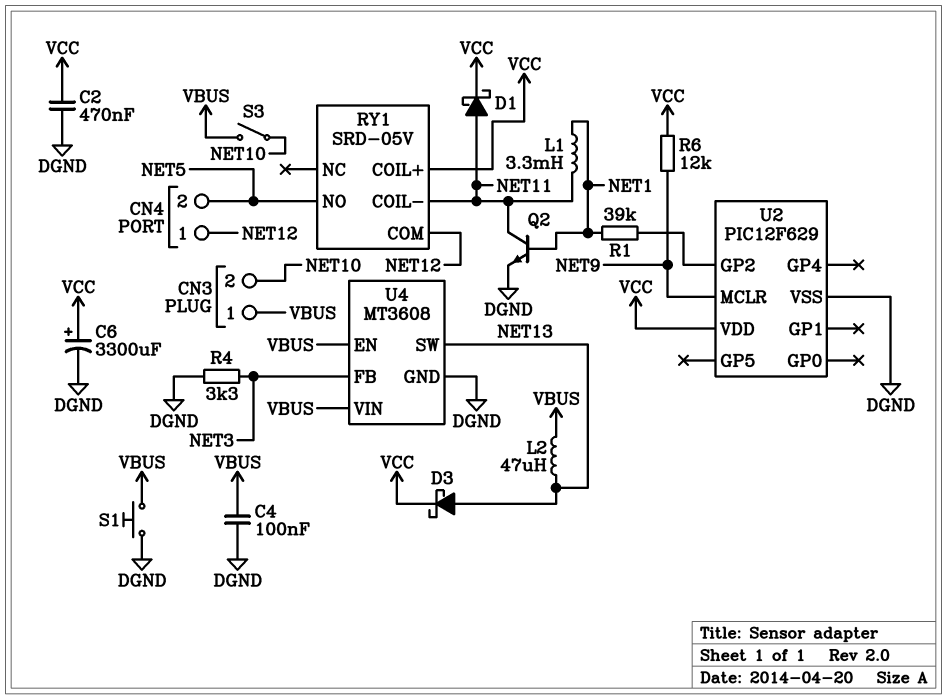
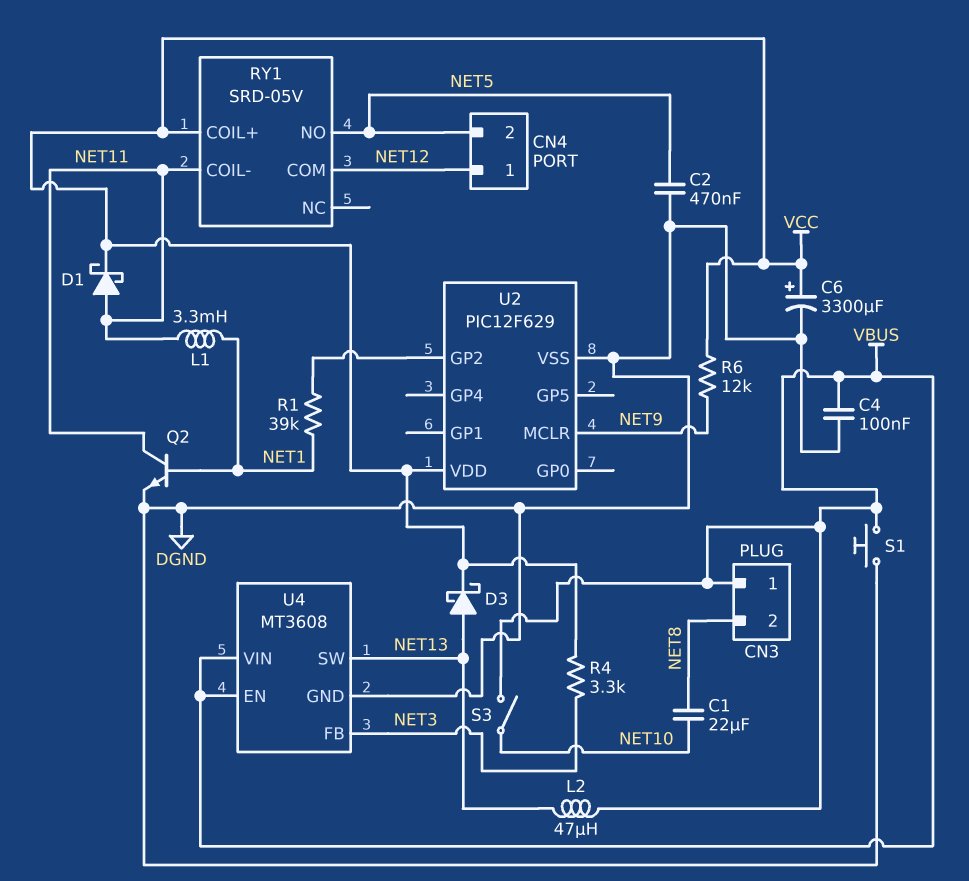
C1: none -> 22uF (NET8, NET10)
C2: 470nF (DGND, VCC) -> 470nF (DGND, NET5)
CN3 pin 2: NET10 -> NET8
R4: 3.3k (DGND, NET3) -> 3.3k (NET3, VCC)

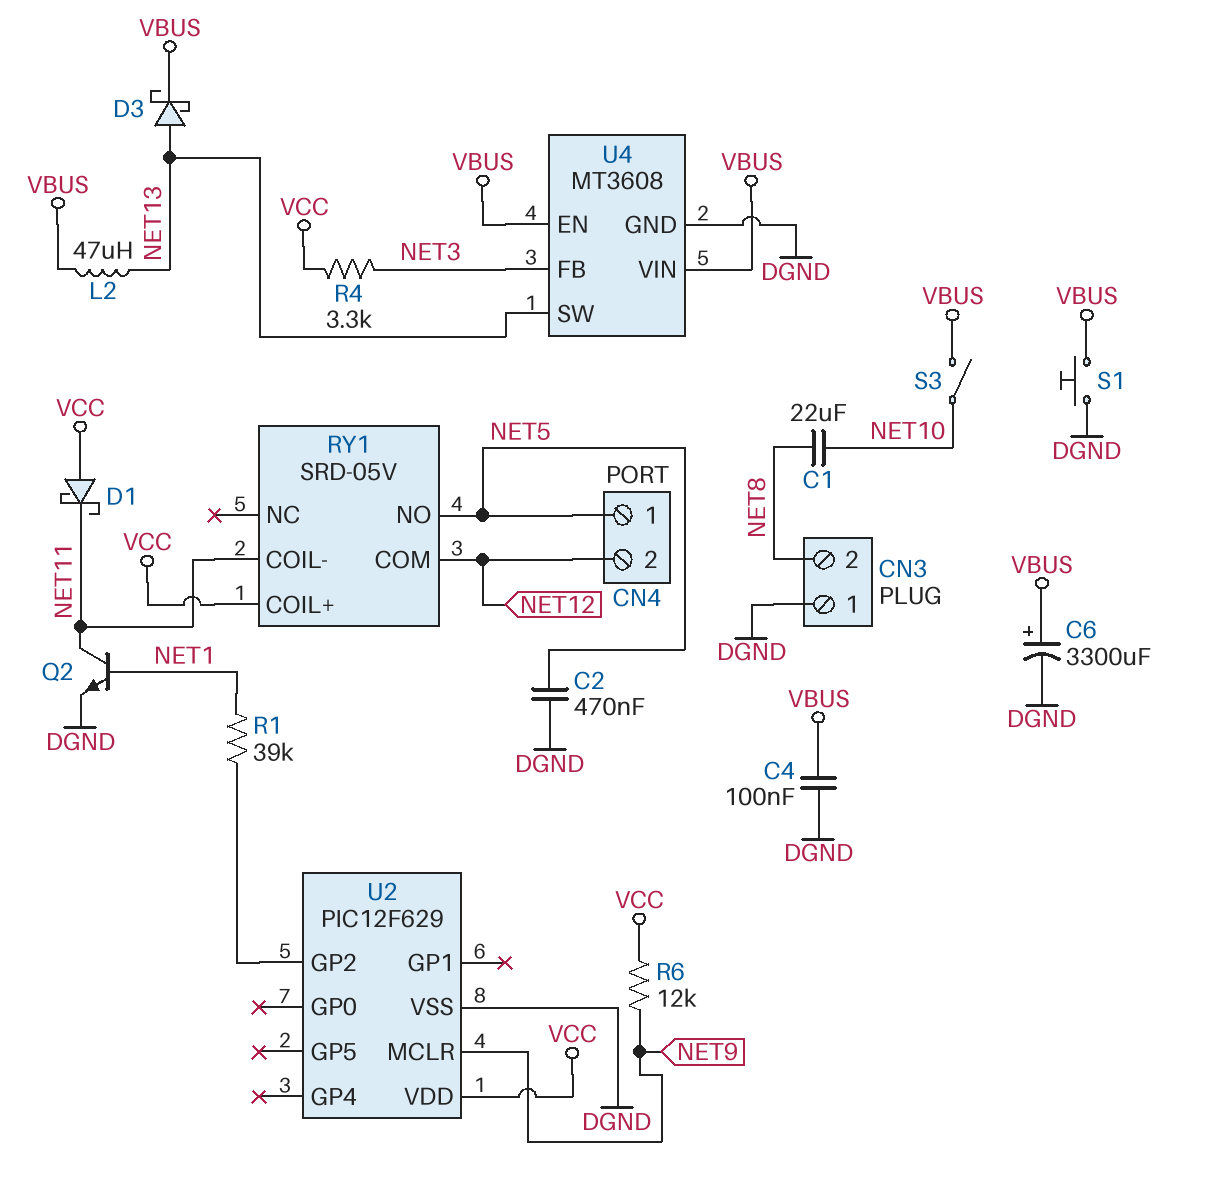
C6: 3300uF (plus VCC, minus DGND) -> 3300uF (plus VBUS, minus DGND)
CN3 pin 1: VBUS -> DGND
CN4 pin 1: NET12 -> NET5
CN4 pin 2: NET5 -> NET12
D1: schottky (A NET11, K VCC) -> schottky (A VCC, K NET11)
D3: schottky (A NET13, K VCC) -> schottky (A NET13, K VBUS)
L1: 3.3mH (NET1, NET11) -> none

